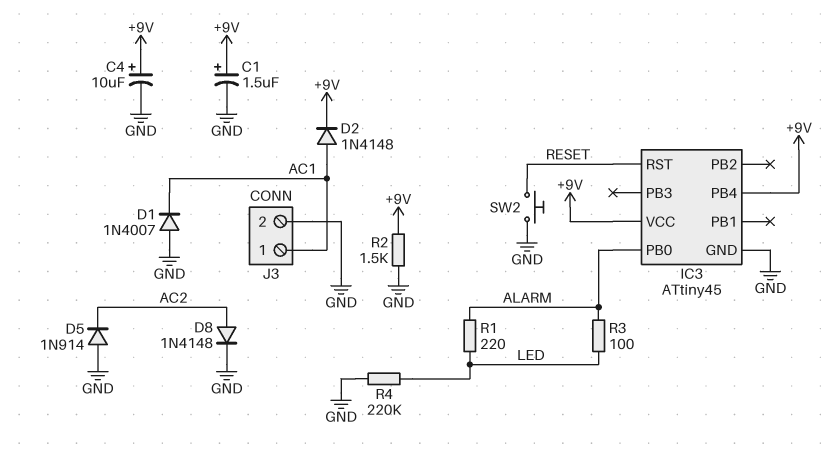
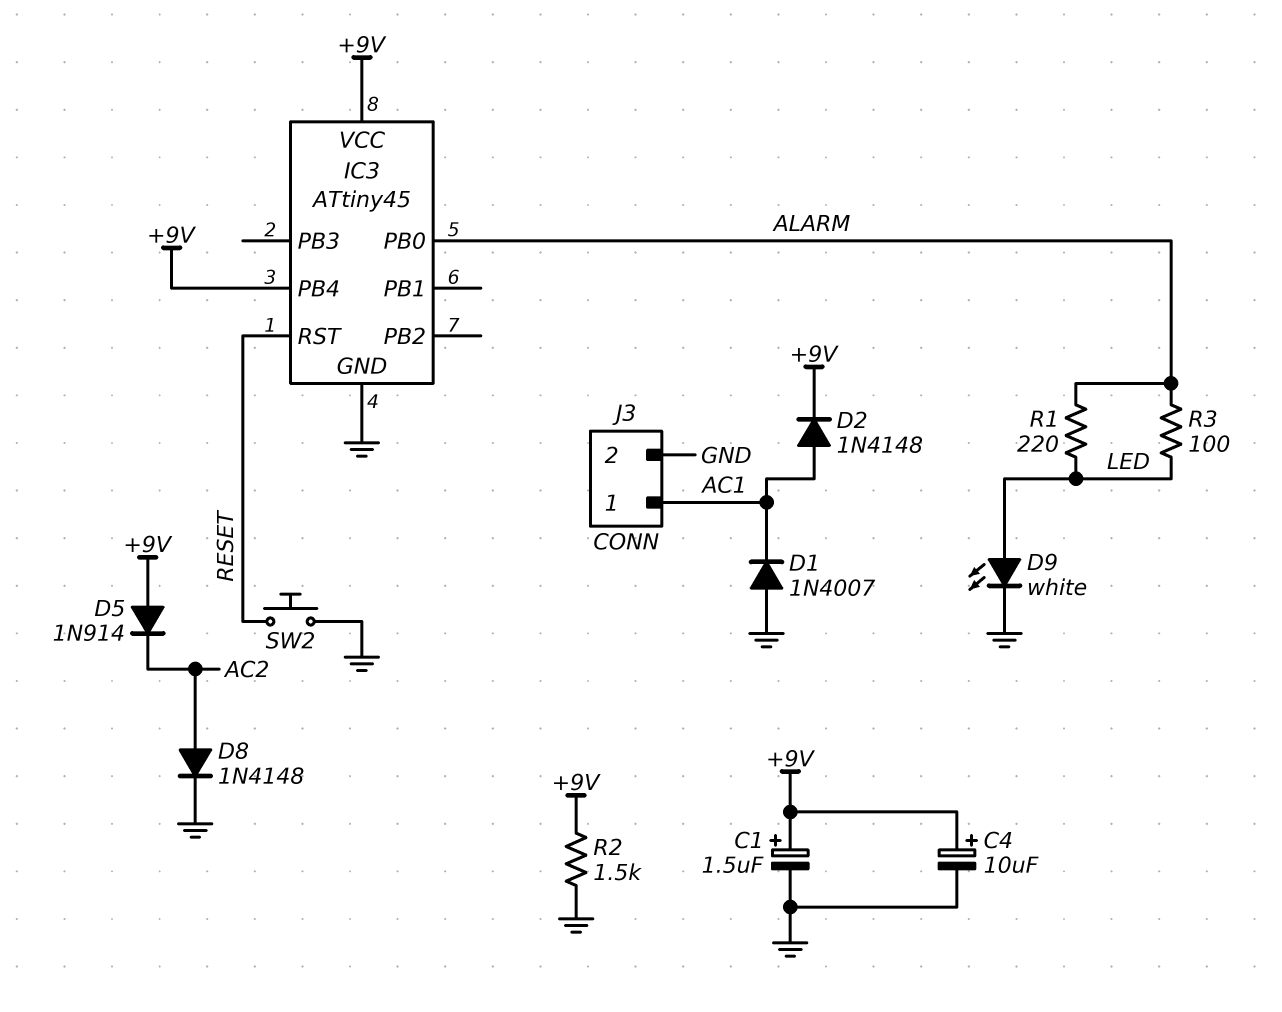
D5: diode 1N914 (A GND, K AC2) -> diode 1N914 (A +9V, K AC2)
D9: none -> LED white (A LED, K GND)
R4: 220k (GND, LED) -> none

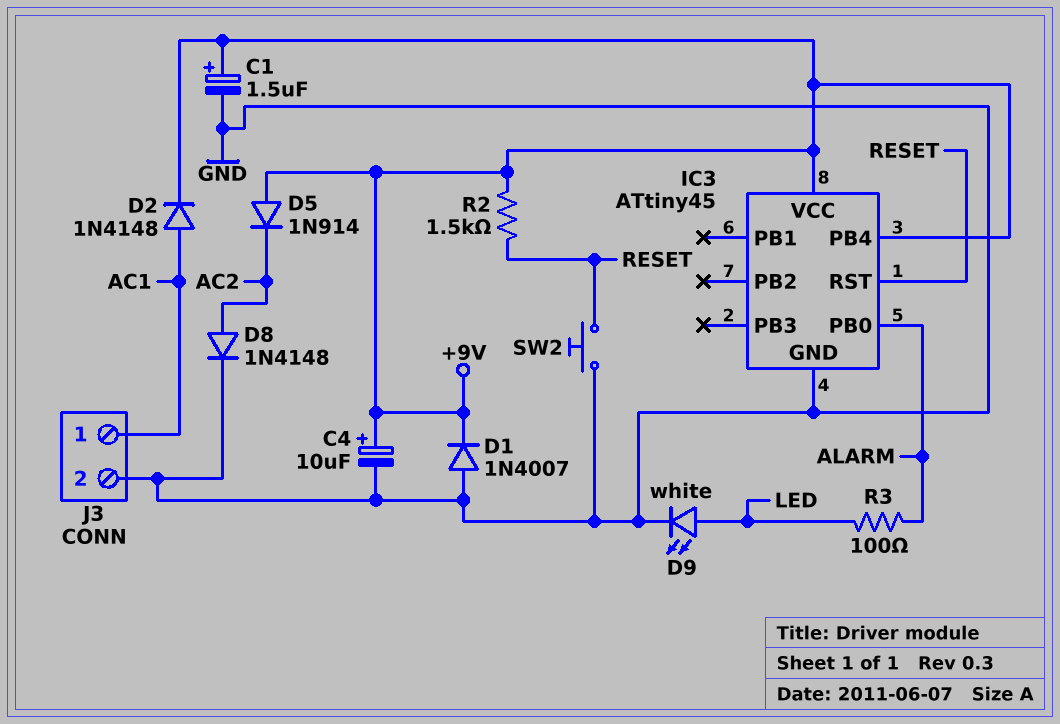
D1: diode 1N4007 (A GND, K AC1) -> diode 1N4007 (A GND, K +9V)
R1: 220 (ALARM, LED) -> none
R2: 1.5k (+9V, GND) -> 1.5k (+9V, RESET)

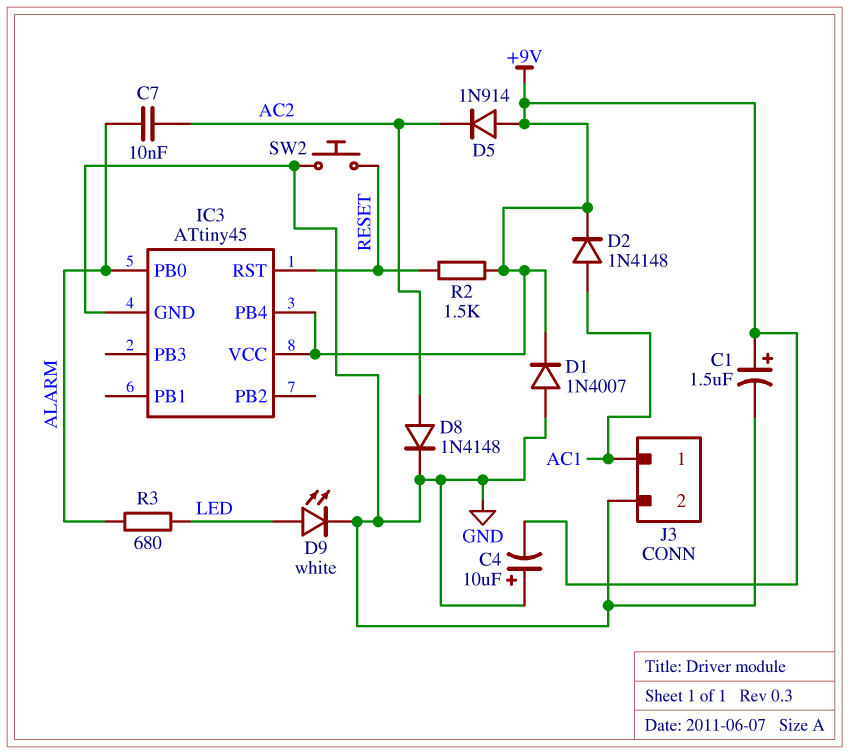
C4: 10uF (plus +9V, minus GND) -> 10uF (plus GND, minus +9V)
C7: none -> 10nF (AC2, ALARM)
R3: 100 (ALARM, LED) -> 680 (ALARM, LED)

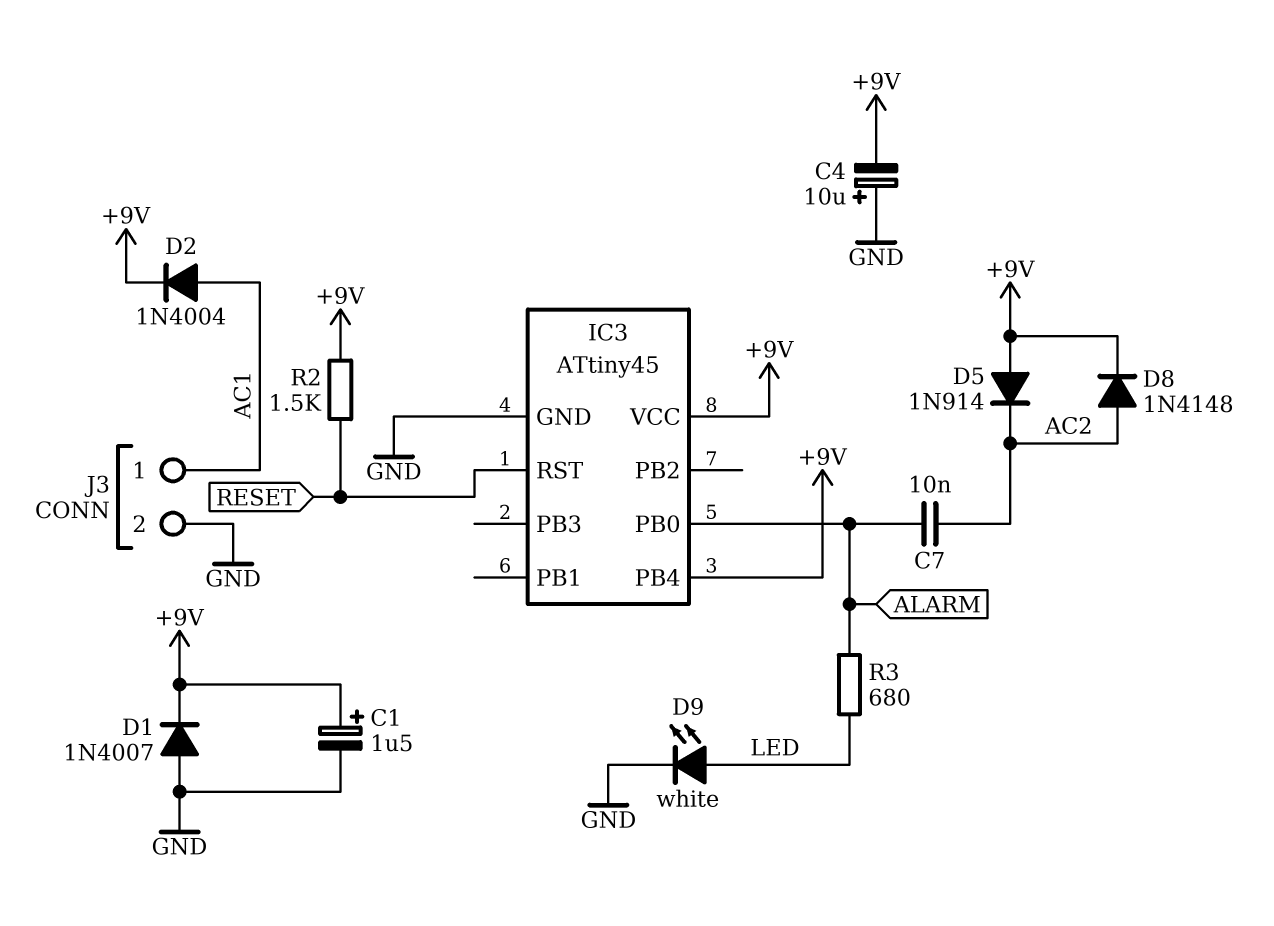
D2: diode 1N4148 (A AC1, K +9V) -> diode 1N4004 (A AC1, K +9V)
D8: diode 1N4148 (A AC2, K GND) -> diode 1N4148 (A AC2, K +9V)
SW2: button (GND, RESET) -> none

